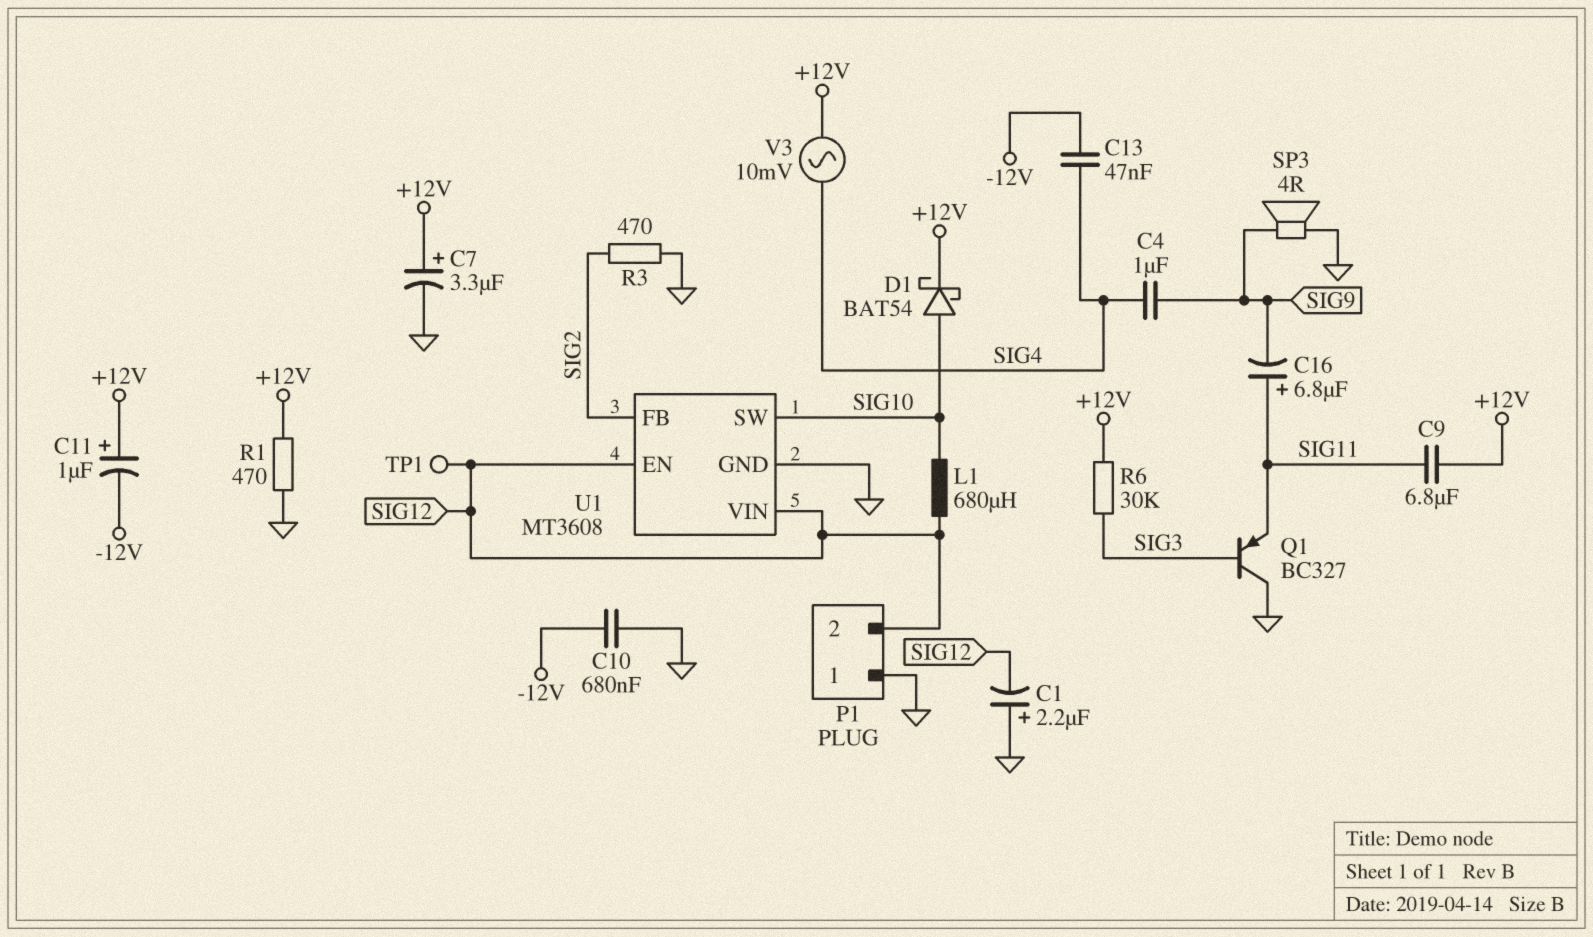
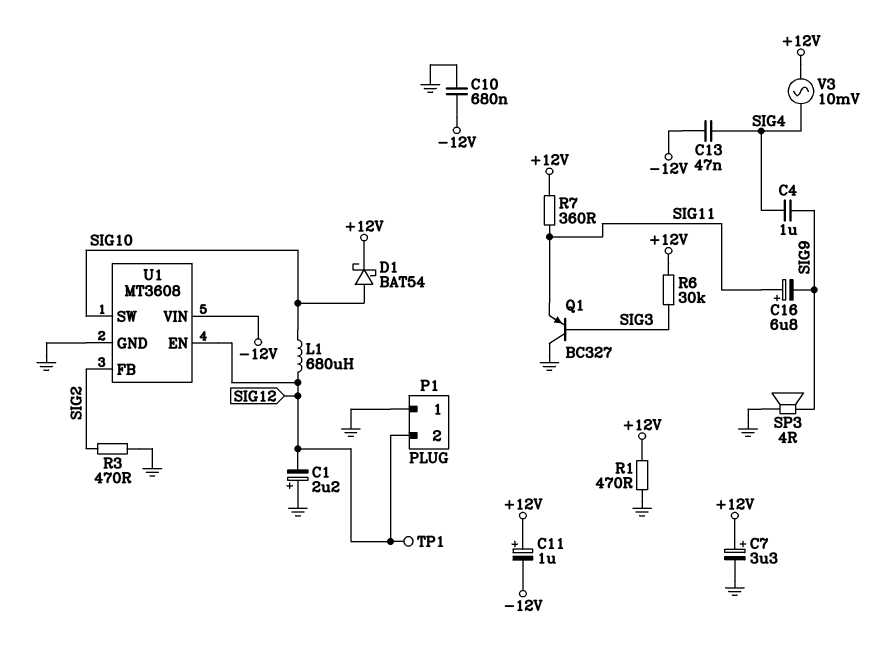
C9: 6.8uF (+12V, SIG11) -> none
R7: none -> 360 (+12V, SIG11)
U1 pin VIN: SIG12 -> -12V

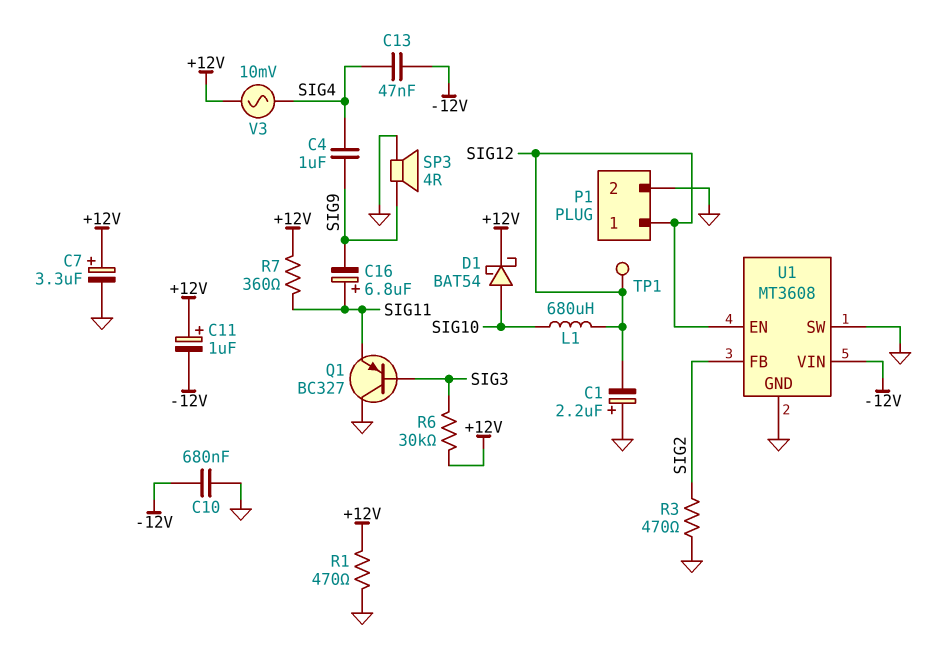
P1 pin 1: GND -> SIG12
P1 pin 2: SIG12 -> GND
U1 pin SW: SIG10 -> GND

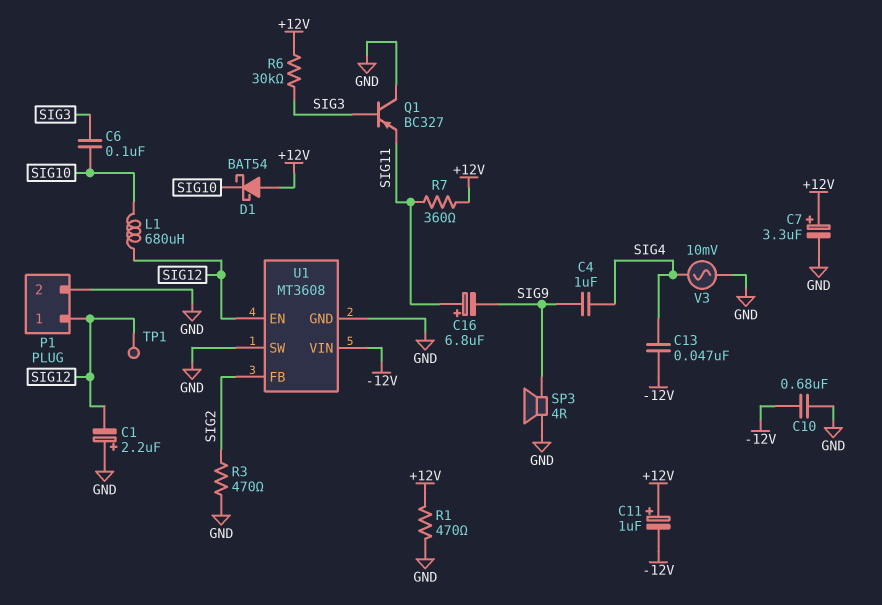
C6: none -> 100nF (SIG3, SIG10)
D1: schottky BAT54 (A SIG10, K +12V) -> schottky BAT54 (A +12V, K SIG10)
V3: AC 10mV (+12V, SIG4) -> AC 10mV (GND, SIG4)

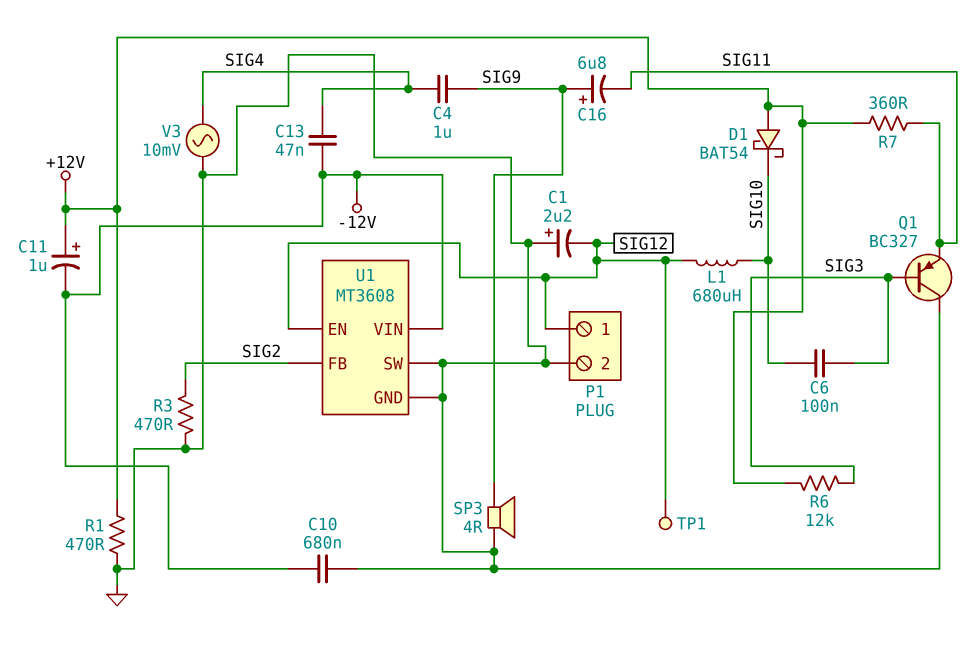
C7: 3.3uF (plus +12V, minus GND) -> none
C16: 6.8uF (plus SIG11, minus SIG9) -> 6.8uF (plus SIG9, minus SIG11)
R6: 30k (+12V, SIG3) -> 12k (+12V, SIG3)

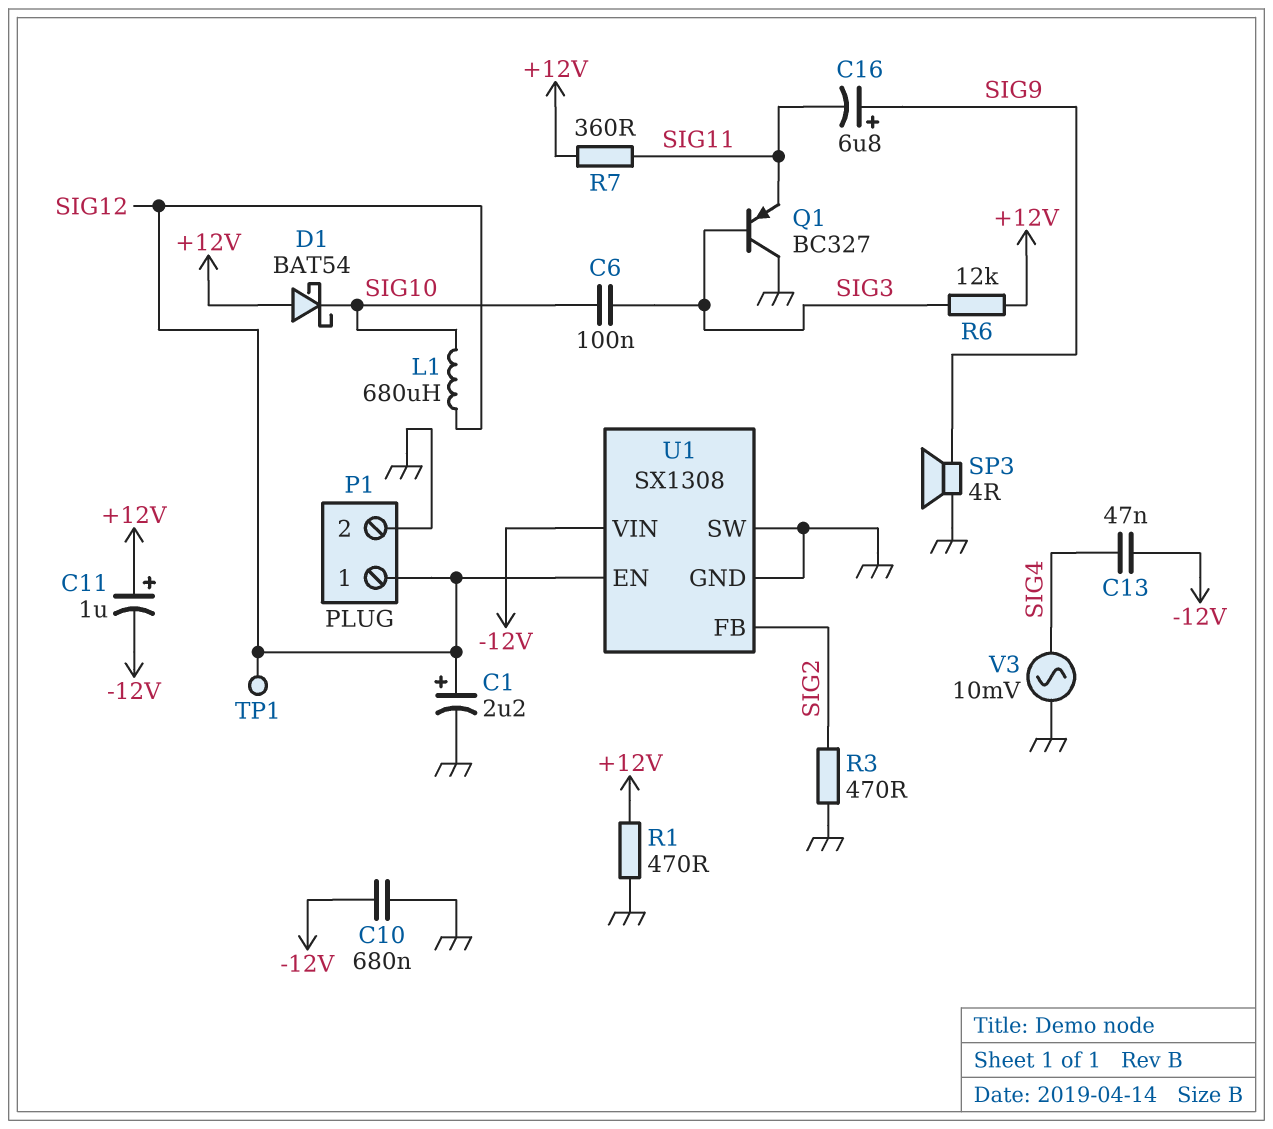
C1: 2.2uF (plus GND, minus SIG12) -> 2.2uF (plus SIG12, minus GND)
C4: 1uF (SIG4, SIG9) -> none
U1: MT3608 -> SX1308

